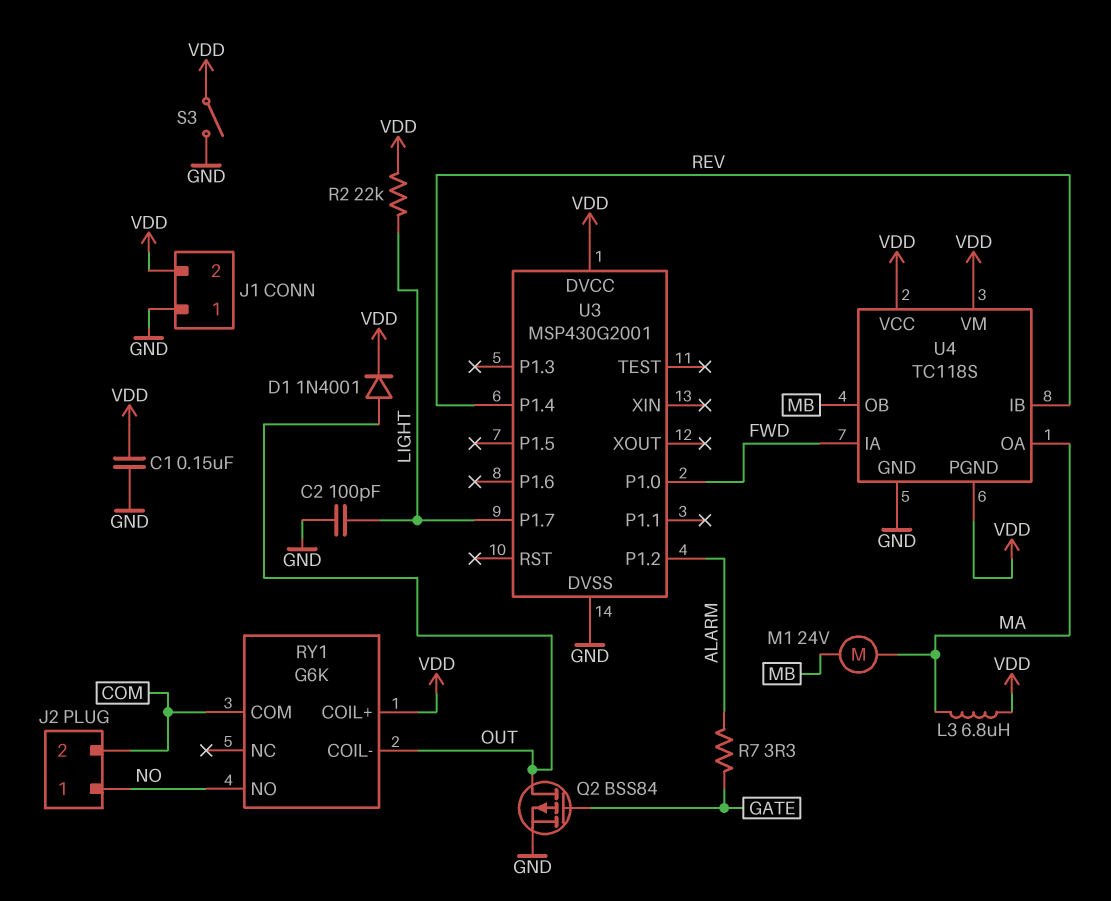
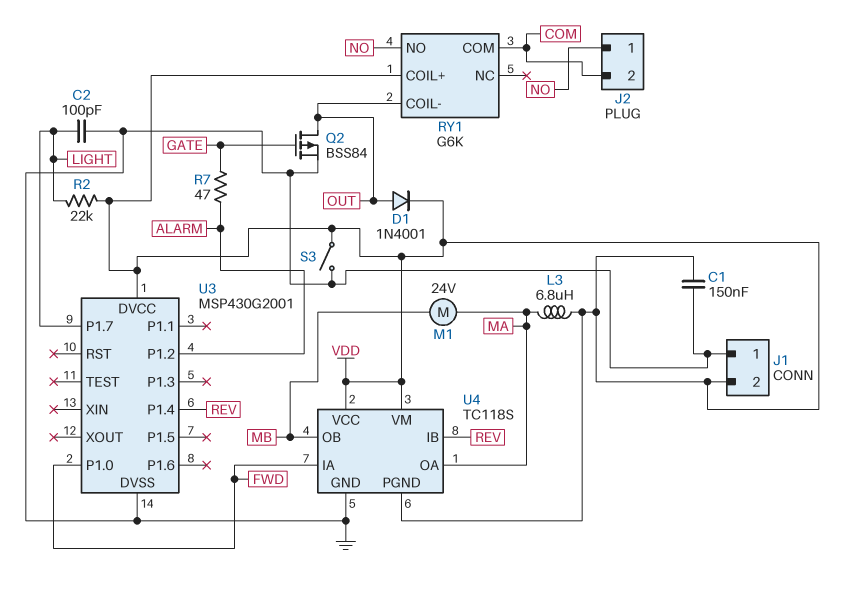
R7: 3.3 (ALARM, GATE) -> 47 (ALARM, GATE)

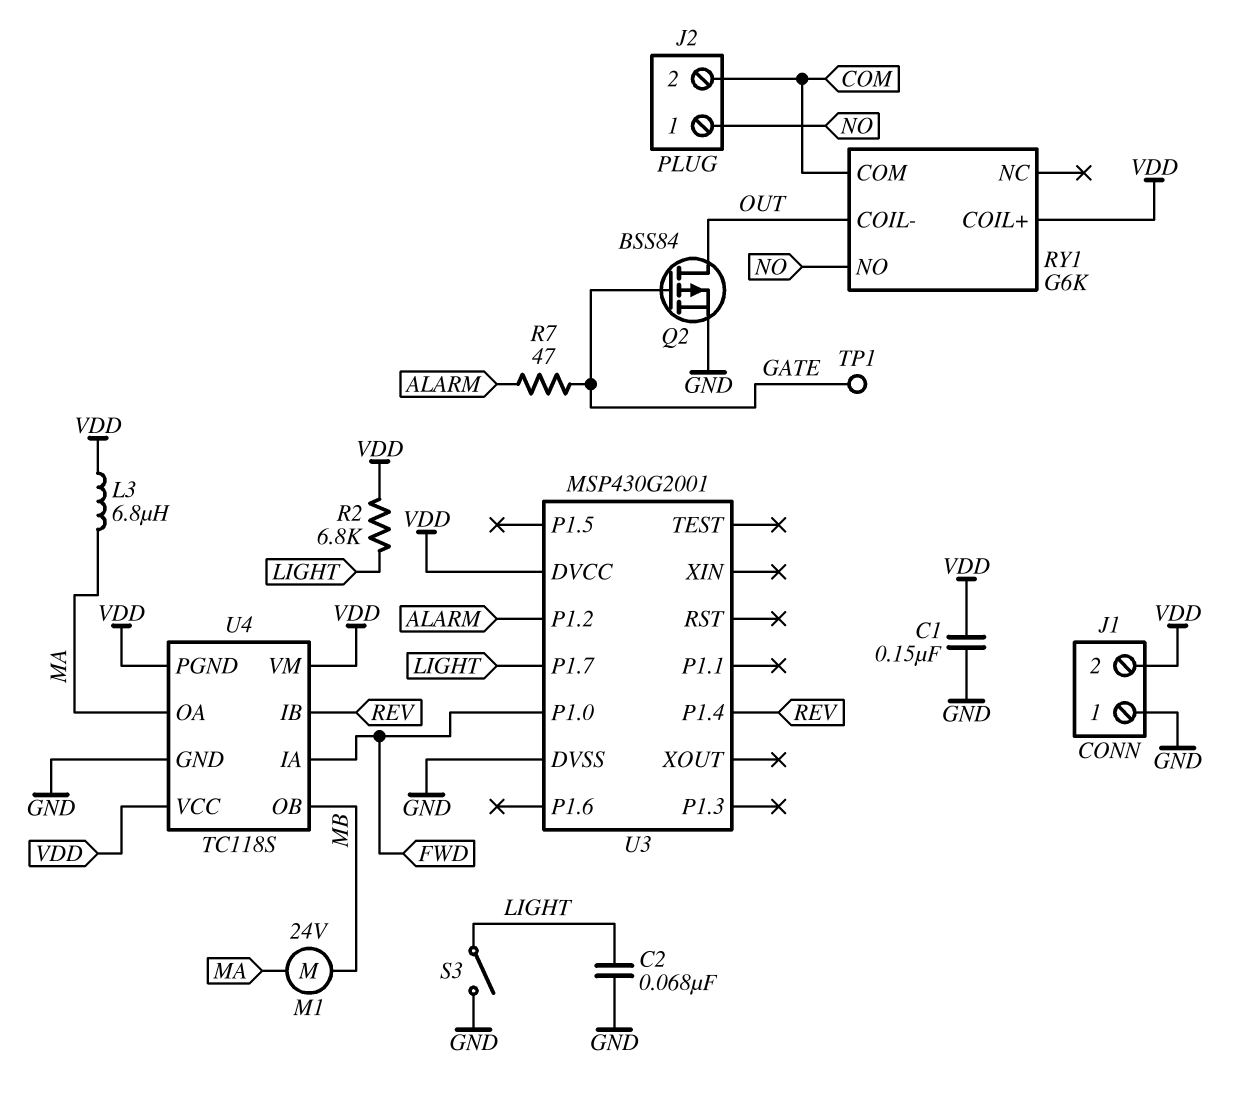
C2: 100pF (GND, LIGHT) -> 68nF (GND, LIGHT)
D1: diode 1N4001 (A OUT, K VDD) -> none
R2: 22k (LIGHT, VDD) -> 6.8k (LIGHT, VDD)
S3: switch (GND, VDD) -> switch (GND, LIGHT)
TP1: none -> test point (GATE)

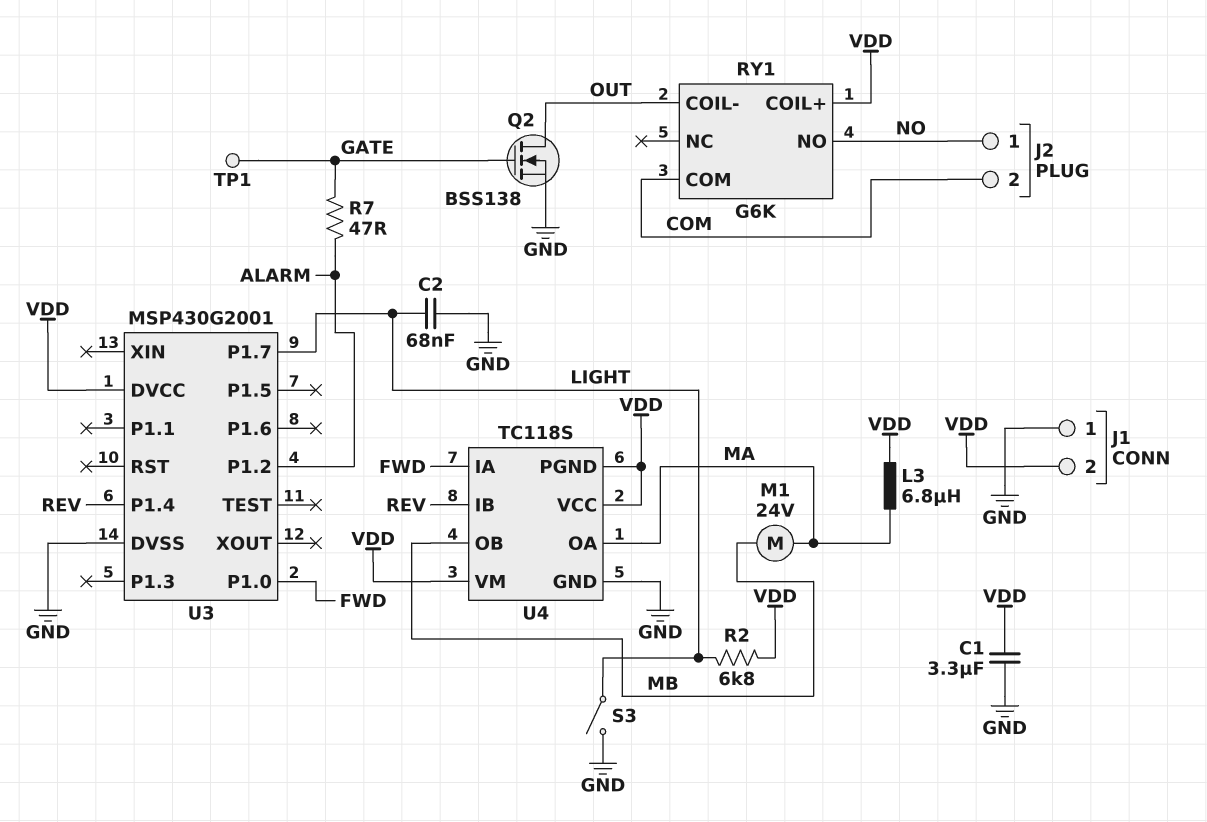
C1: 150nF (GND, VDD) -> 3.3uF (GND, VDD)
Q2: PMOS BSS84 (G GATE, D OUT, S GND) -> NMOS BSS138 (G GATE, D OUT, S GND)

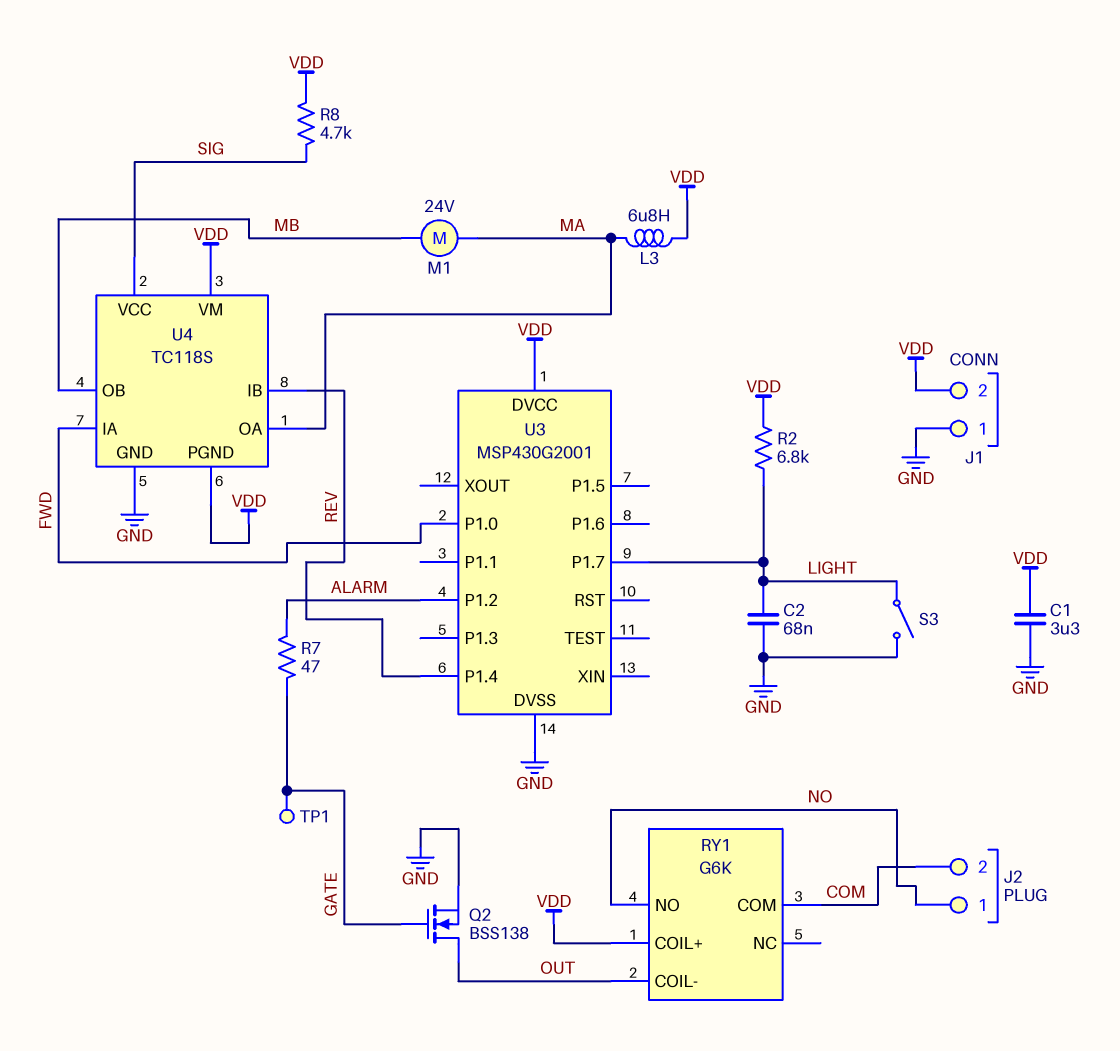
R8: none -> 4.7k (SIG, VDD)
U4 pin VCC: VDD -> SIG

